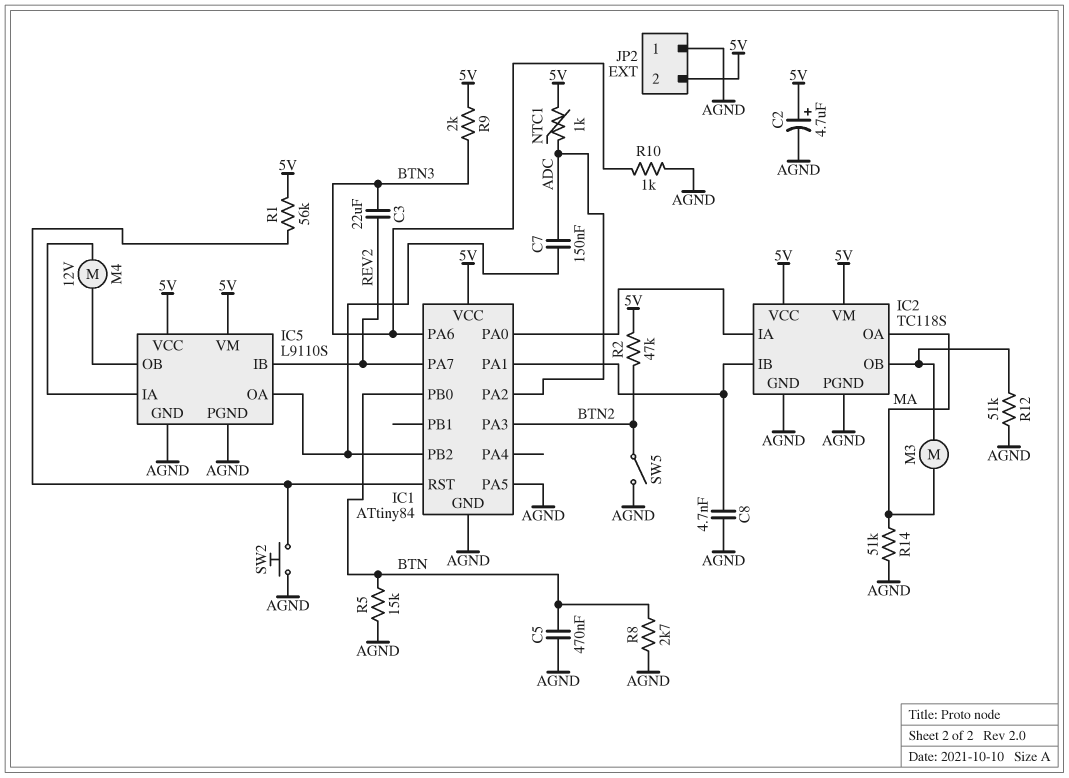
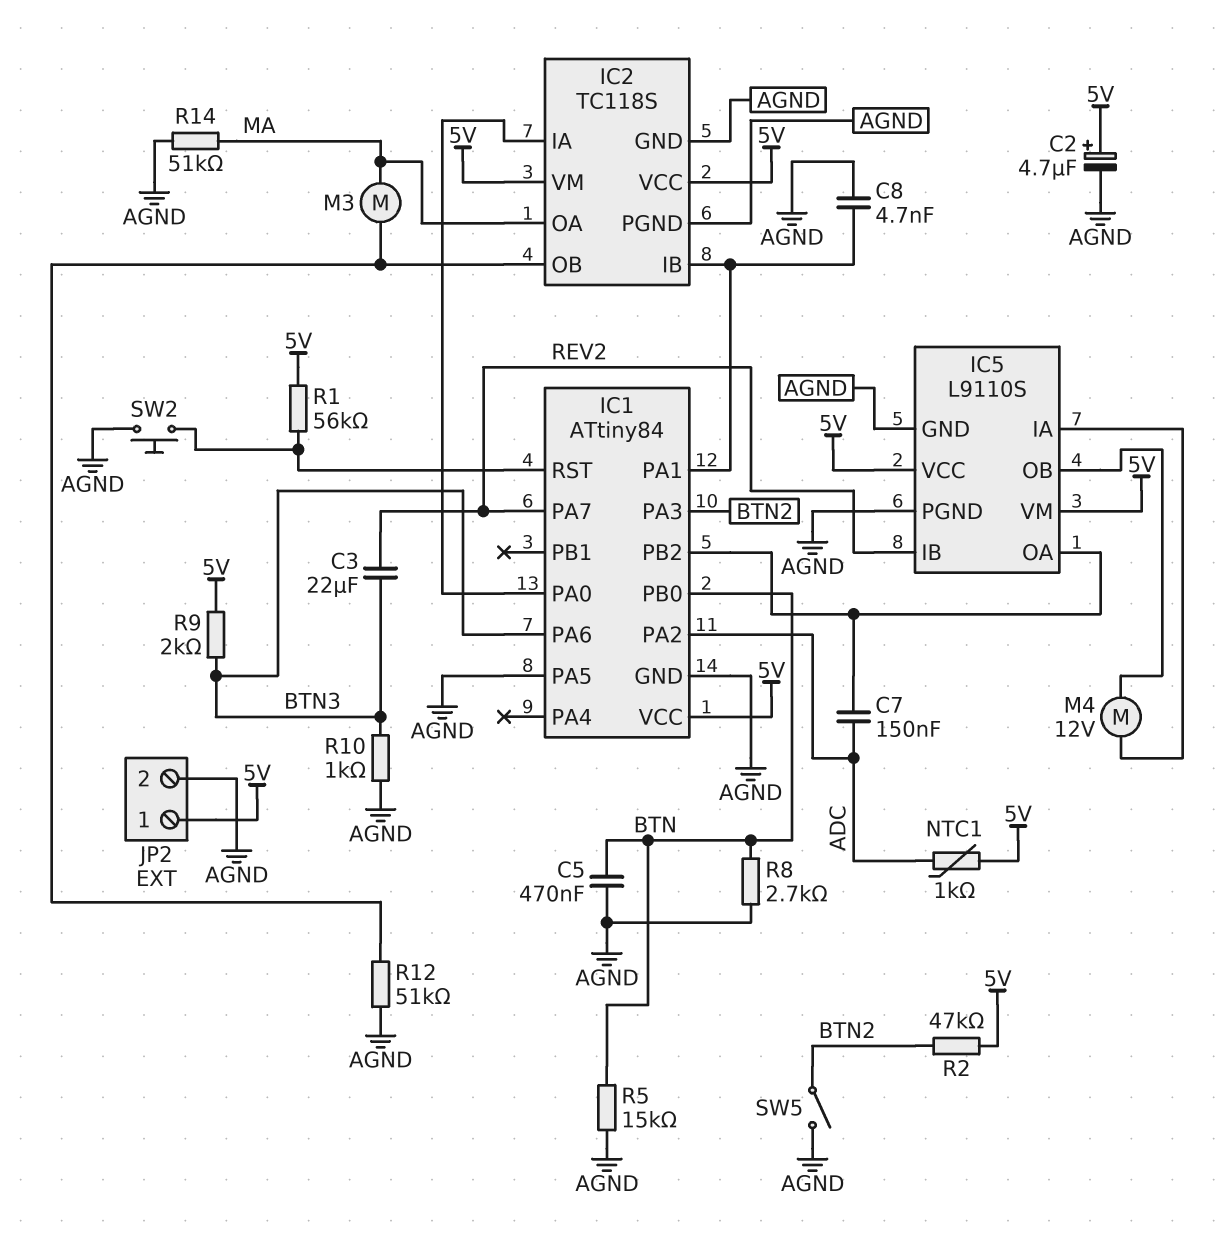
JP2 pin 1: AGND -> 5V
JP2 pin 2: 5V -> AGND

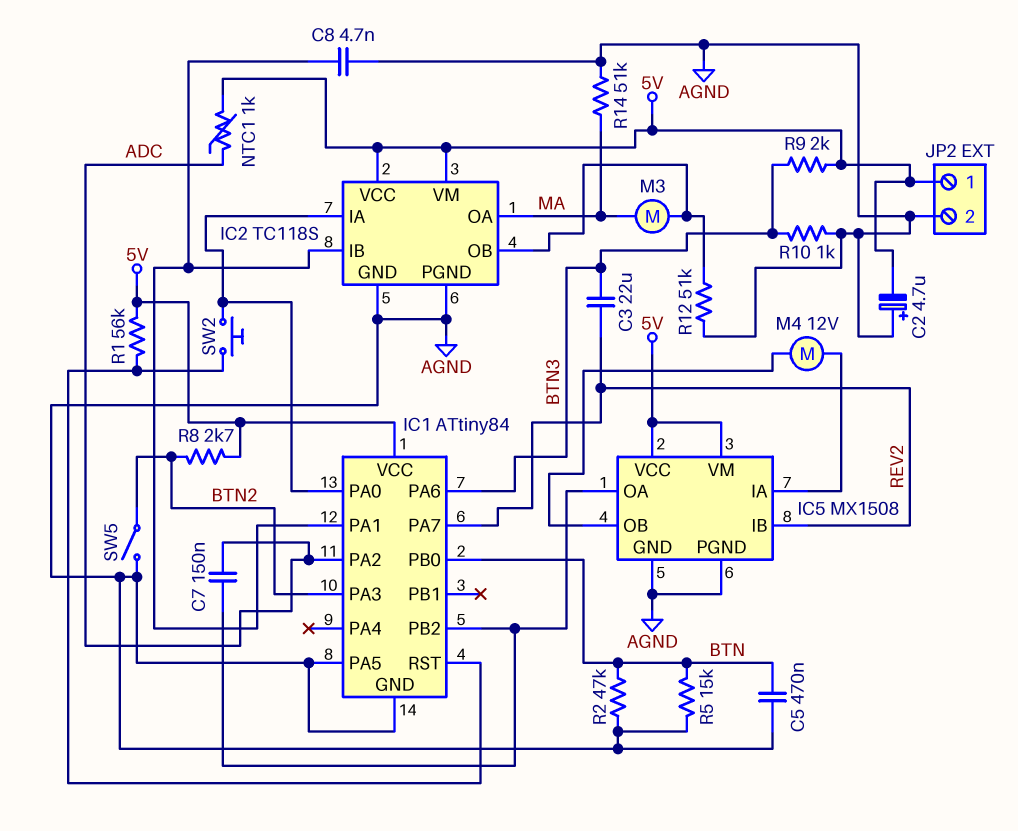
C2: 4.7uF (plus 5V, minus AGND) -> 4.7uF (plus AGND, minus 5V)
IC5: L9110S -> MX1508
R2: 47k (5V, BTN2) -> 47k (AGND, BTN)
R8: 2.7k (AGND, BTN) -> 2.7k (5V, BTN2)
SW2: button (AGND, IC1/RST) -> button (IC1/PA0, IC1/RST)

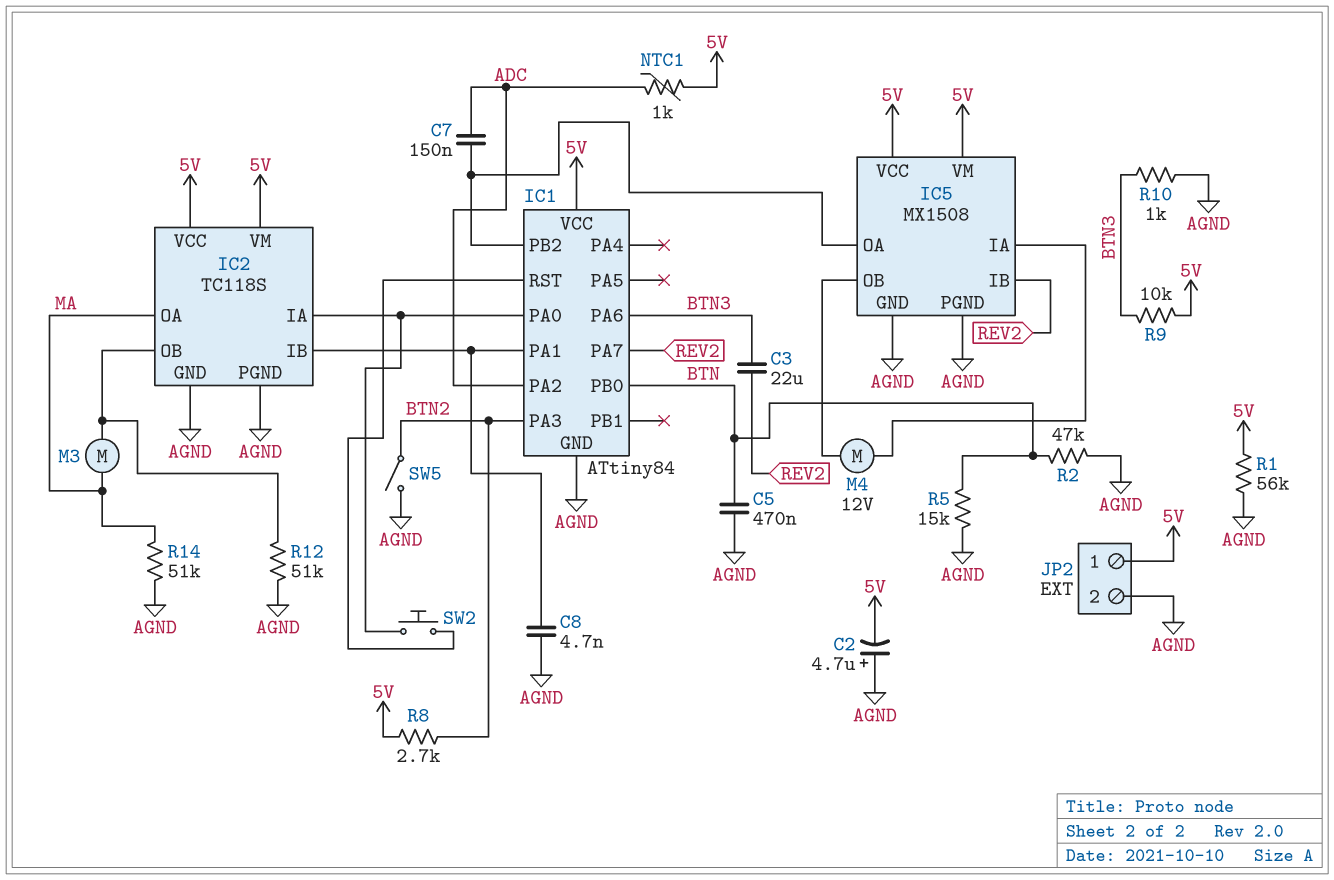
IC1 pin PA5: AGND -> none
R1: 56k (5V, IC1/RST) -> 56k (5V, AGND)
R9: 2k (5V, BTN3) -> 10k (5V, BTN3)

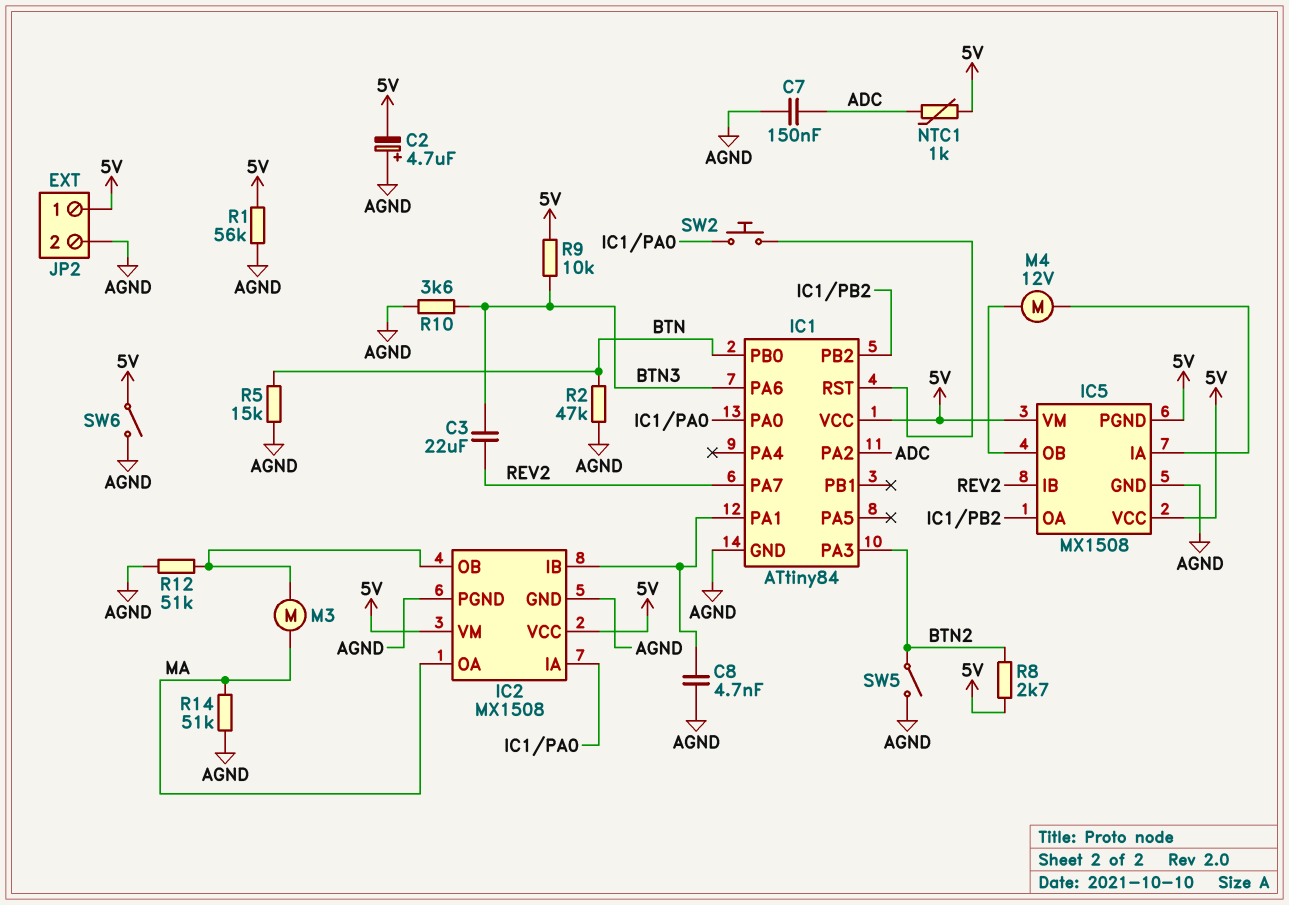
C5: 470nF (AGND, BTN) -> none
C7: 150nF (ADC, IC1/PB2) -> 150nF (ADC, AGND)
IC2: TC118S -> MX1508
IC5 pin PGND: AGND -> 5V
R10: 1k (AGND, BTN3) -> 3.6k (AGND, BTN3)
SW6: none -> switch (5V, AGND)

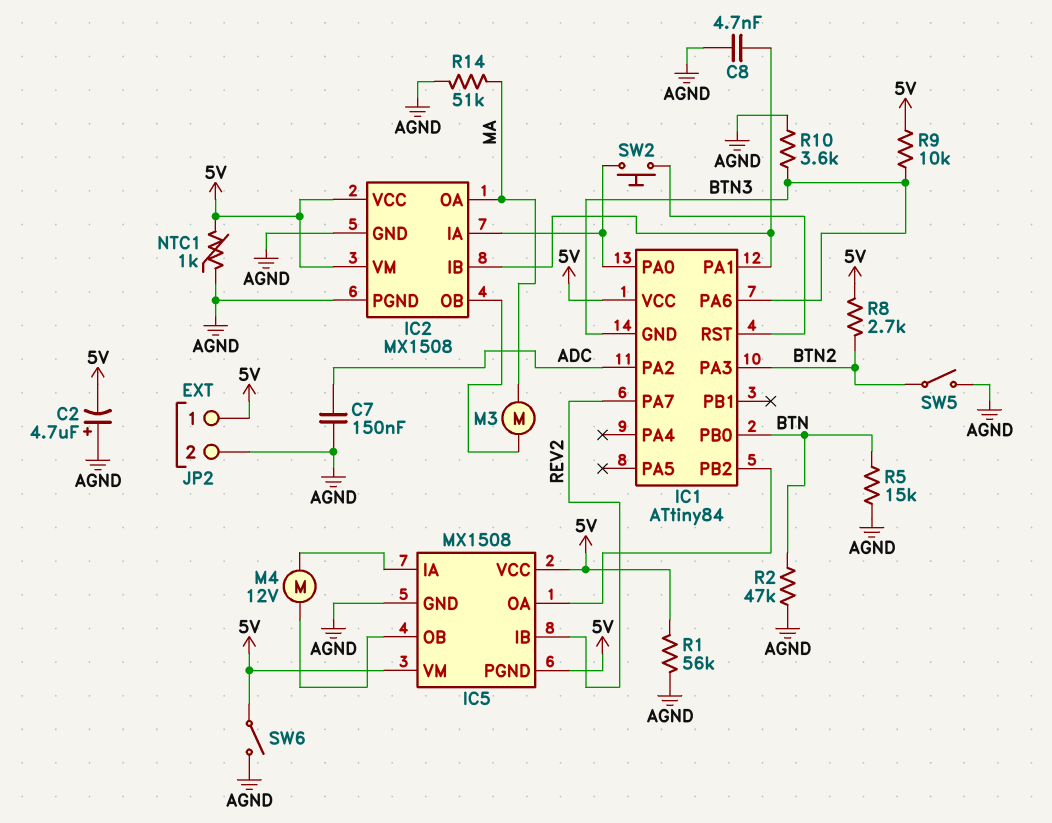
C3: 22uF (BTN3, REV2) -> none
IC1 pin GND: AGND -> BTN3
NTC1: 1k (5V, ADC) -> 1k (5V, AGND)
R12: 51k (AGND, IC2/OB) -> none

